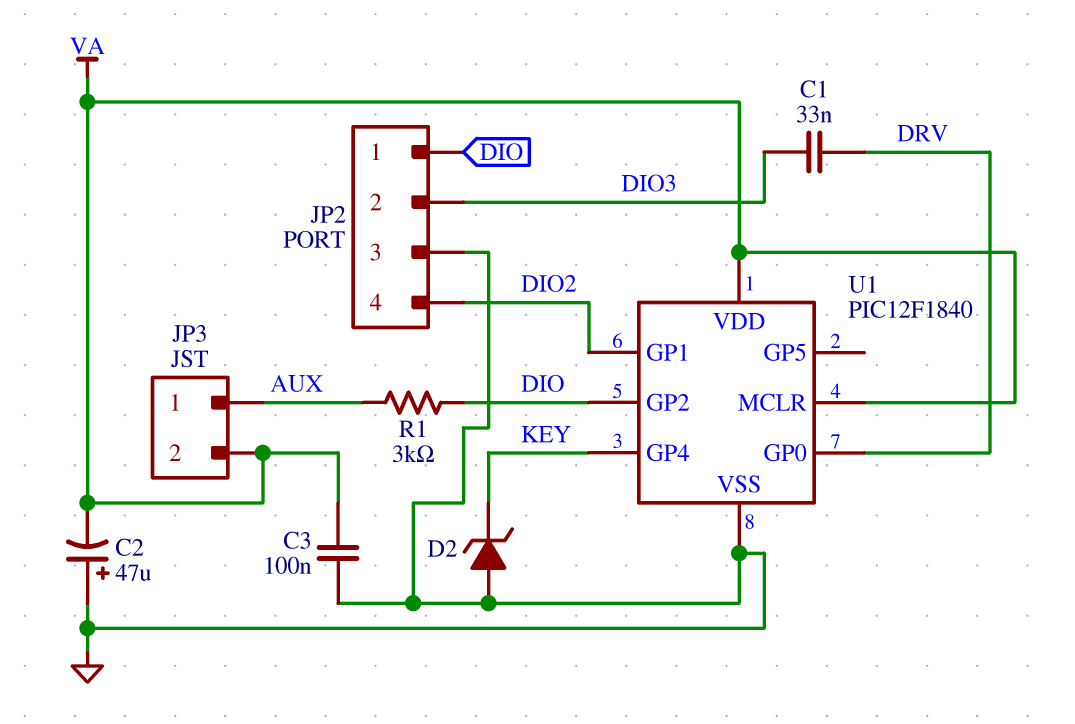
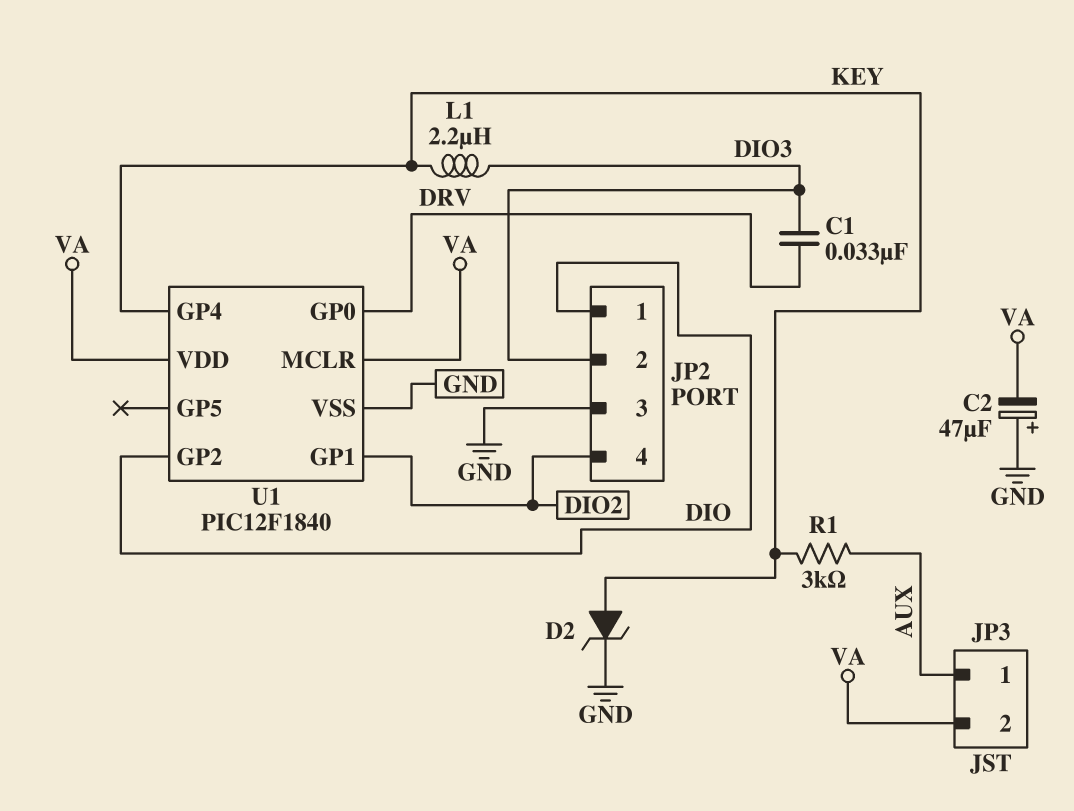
C3: 100nF (GND, VA) -> none
D2: zener (A GND, K KEY) -> zener (A KEY, K GND)
L1: none -> 2.2uH (DIO3, KEY)
R1: 3k (AUX, DIO) -> 3k (AUX, KEY)

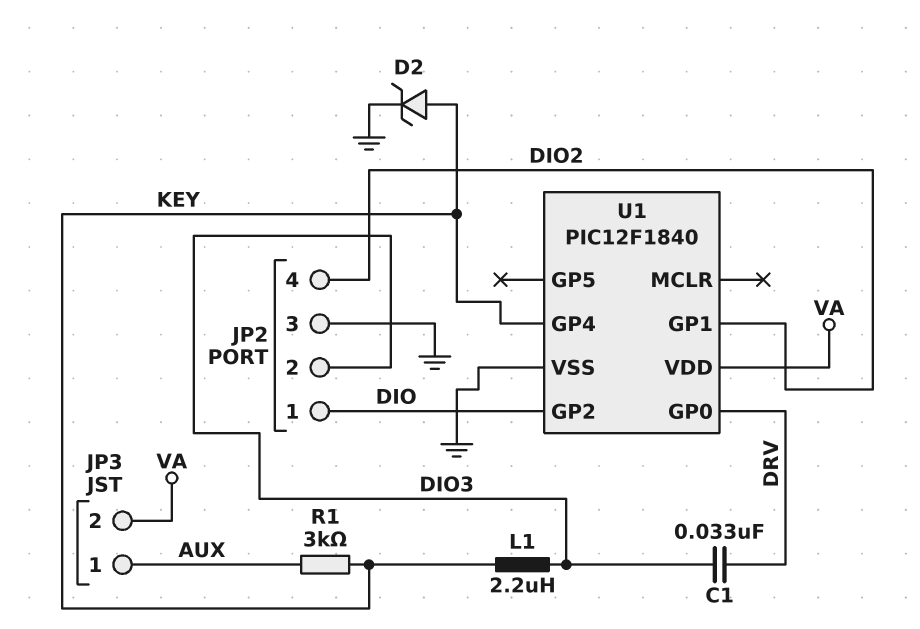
C2: 47uF (plus GND, minus VA) -> none
U1 pin MCLR: VA -> none

